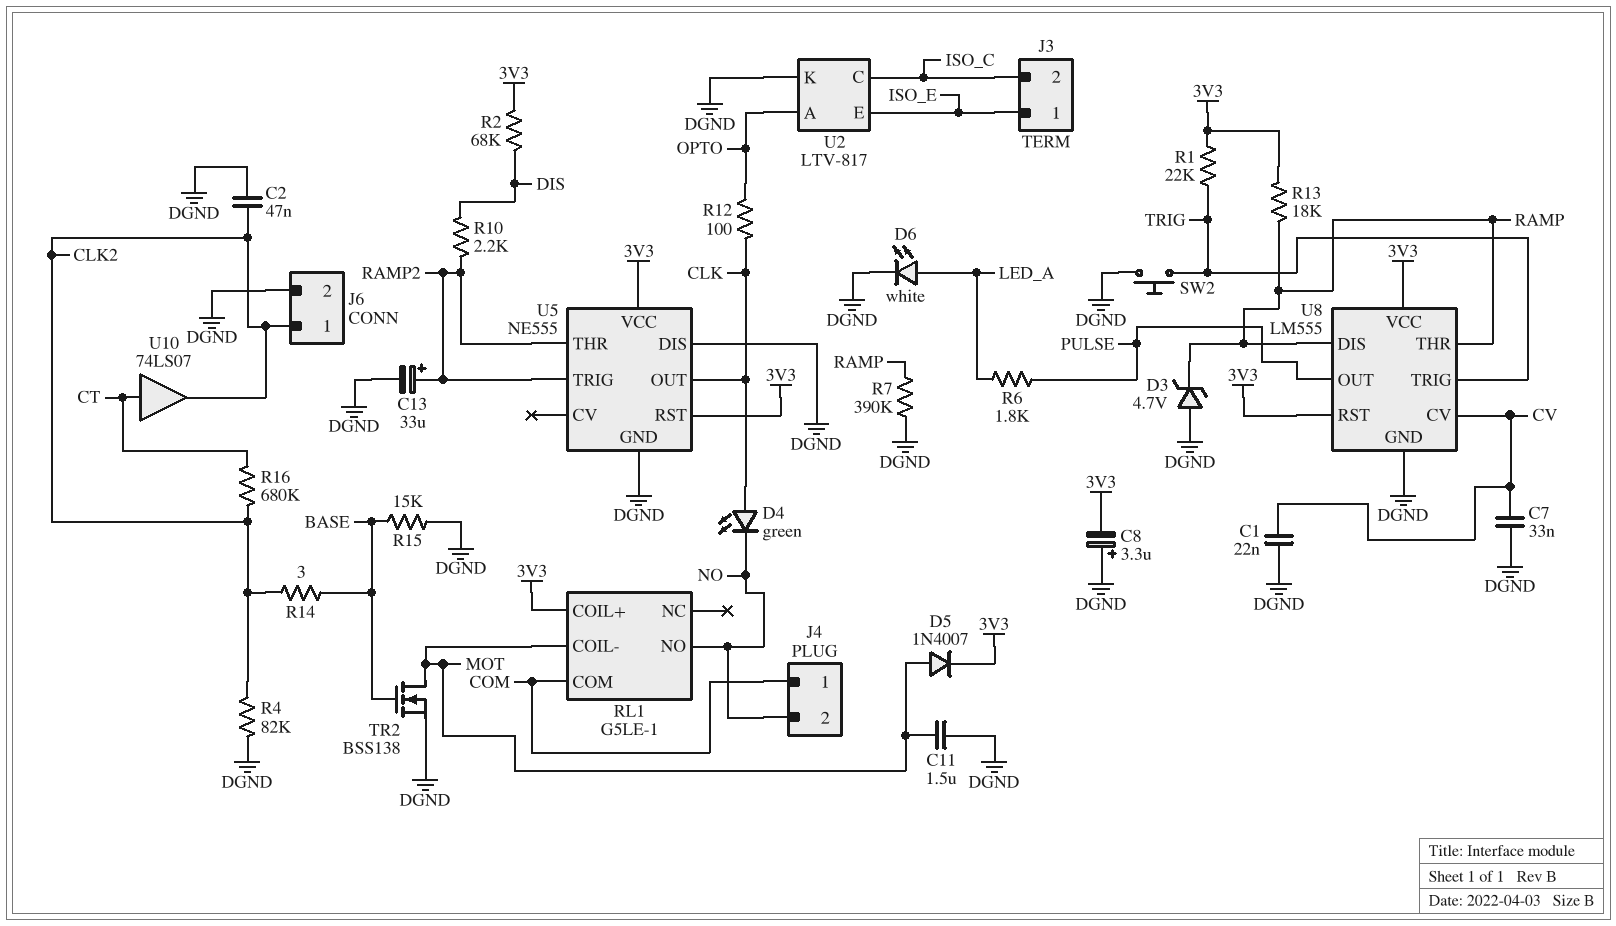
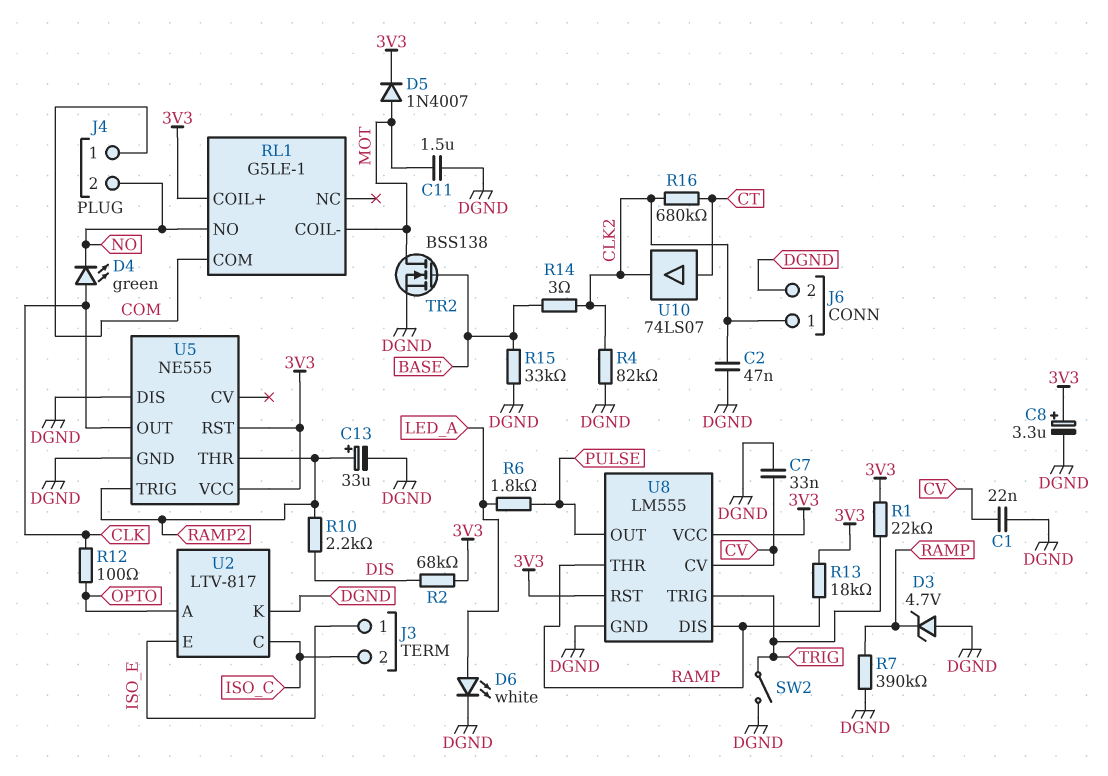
C8: 3.3uF (plus DGND, minus 3V3) -> 3.3uF (plus 3V3, minus DGND)
R15: 15k (BASE, DGND) -> 33k (BASE, DGND)
SW2: button (DGND, TRIG) -> switch (DGND, TRIG)

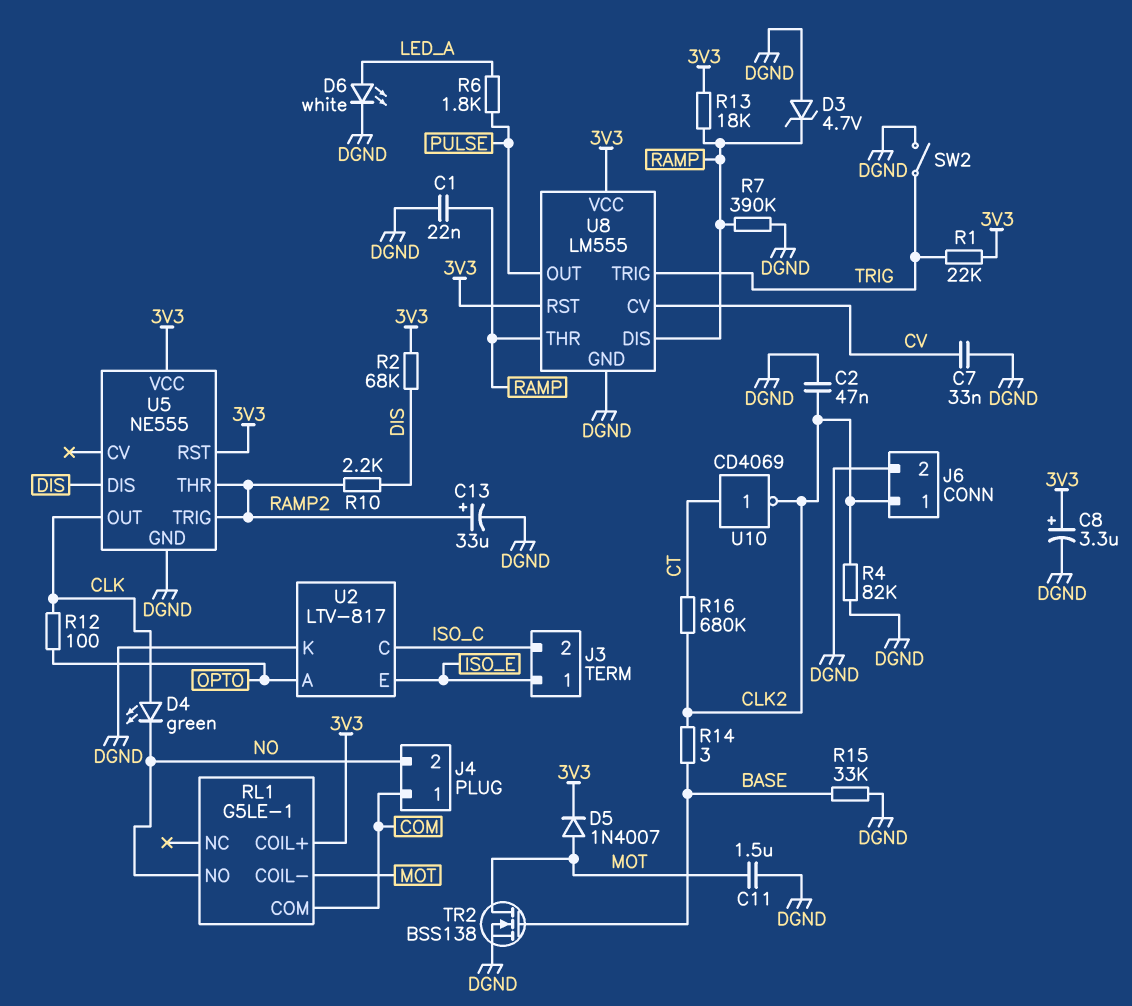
C1: 22nF (CV, DGND) -> 22nF (DGND, RAMP)
U5 pin DIS: DGND -> DIS
U10: buffer 74LS07 (in CT, out CLK2) -> NOT CD4069 (in CT, out CLK2)

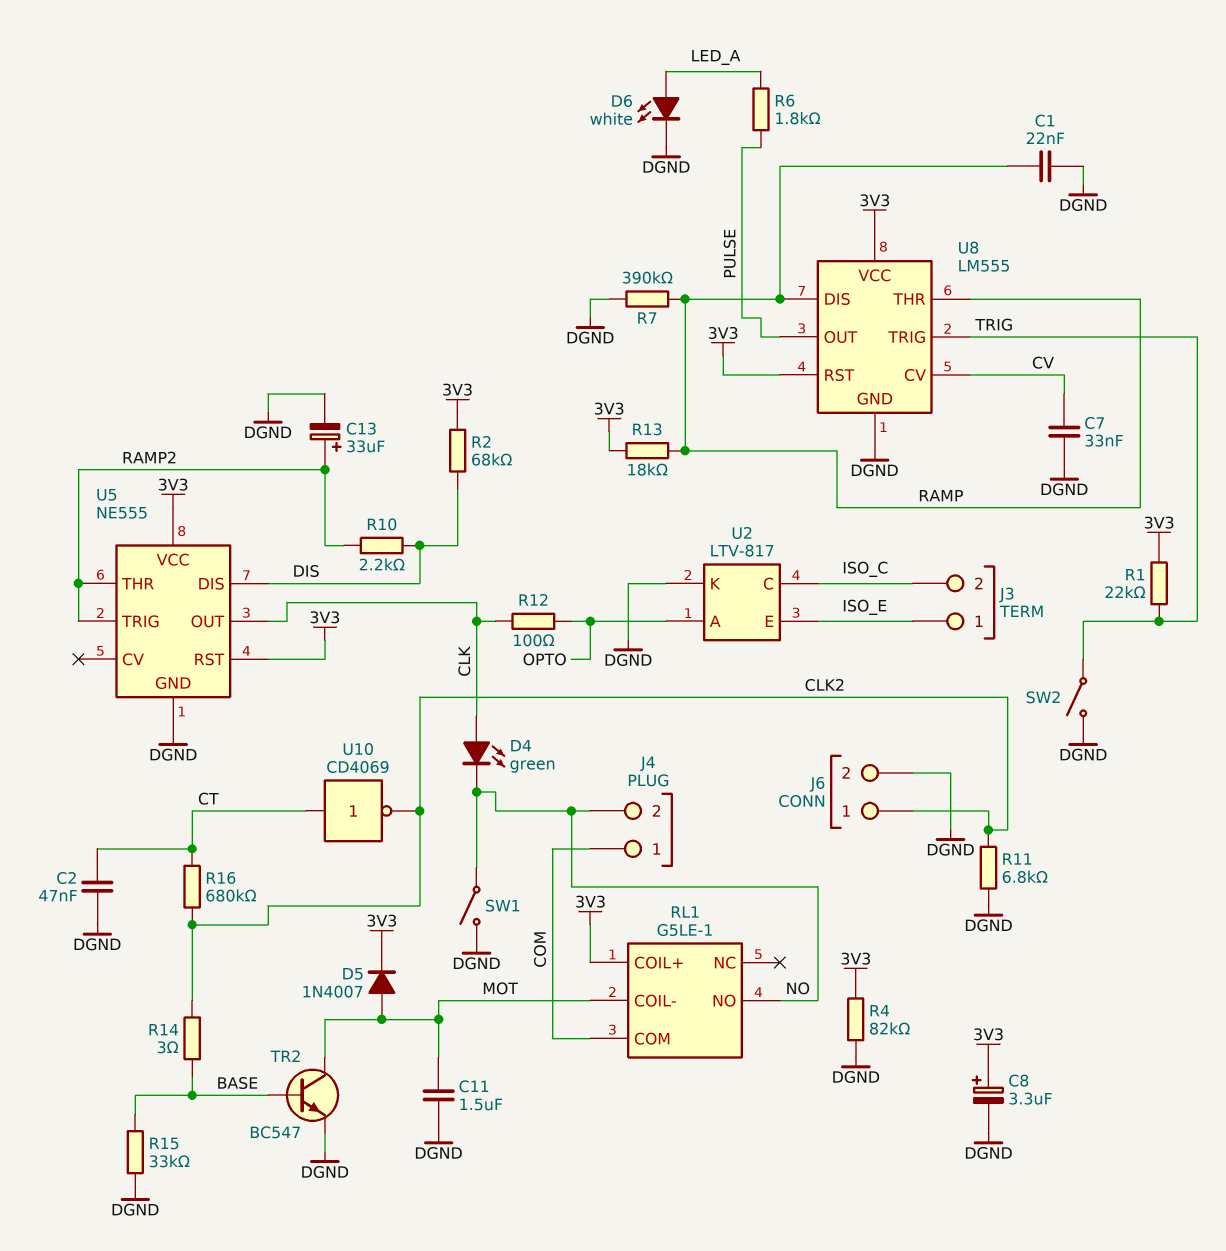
C2: 47nF (CLK2, DGND) -> 47nF (CT, DGND)
D3: zener 4.7V (A DGND, K RAMP) -> none
R4: 82k (CLK2, DGND) -> 82k (3V3, DGND)
R11: none -> 6.8k (CLK2, DGND)
SW1: none -> switch (DGND, NO)
TR2: NMOS BSS138 (G BASE, D MOT, S DGND) -> NPN BC547 (B BASE, C MOT, E DGND)

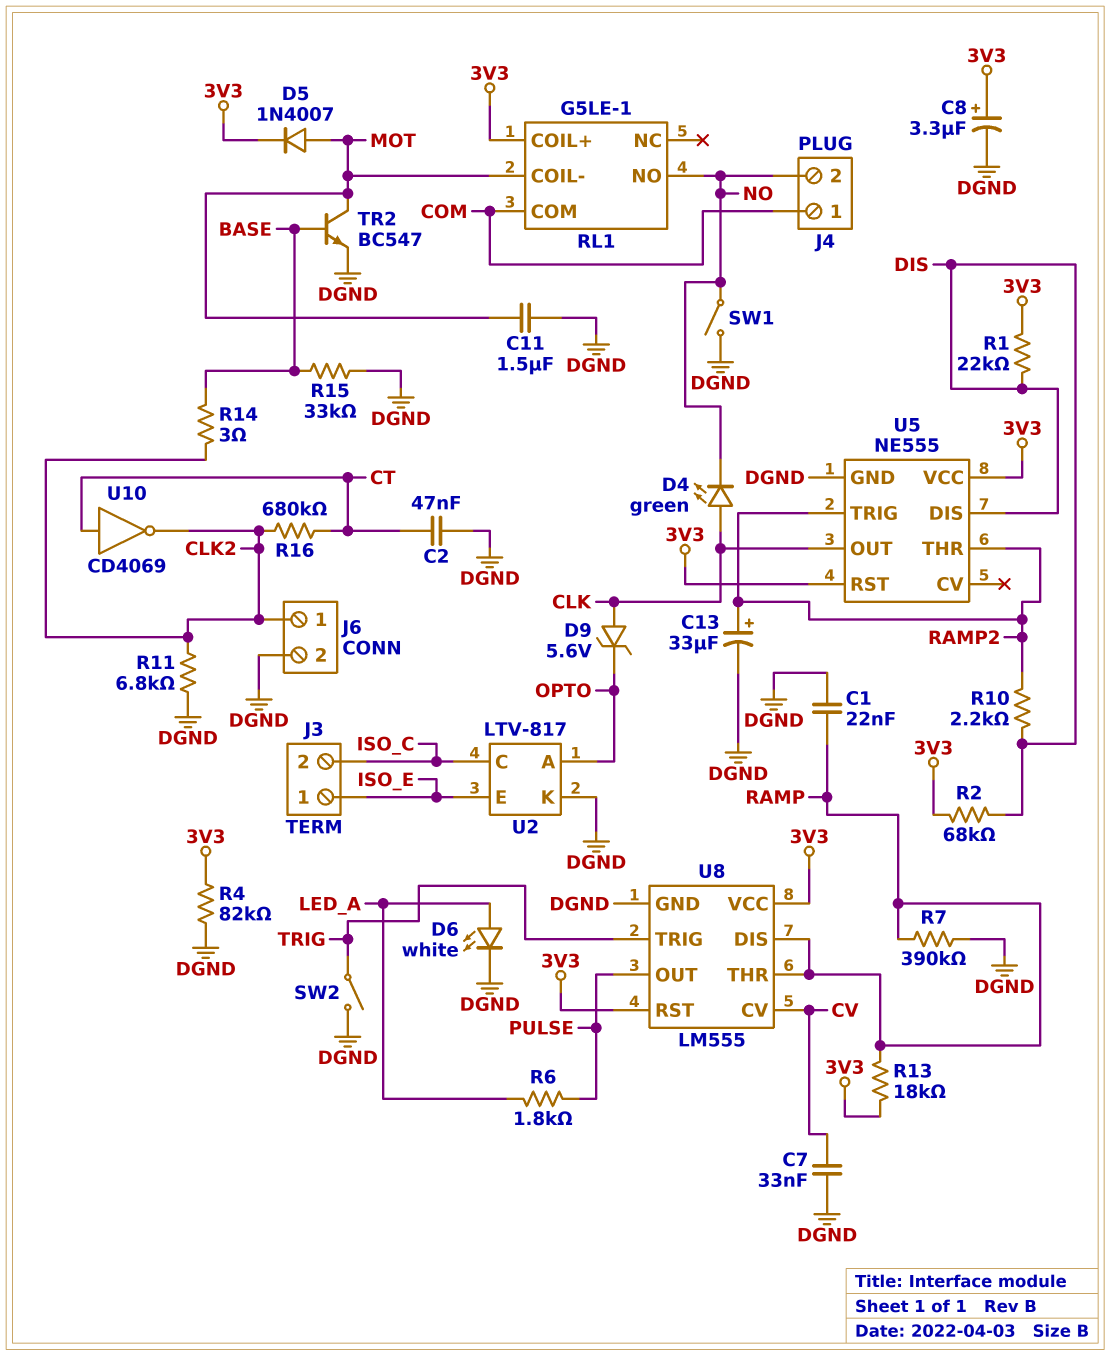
D9: none -> zener 5.6V (A CLK, K OPTO)
R1: 22k (3V3, TRIG) -> 22k (3V3, DIS)
R12: 100 (CLK, OPTO) -> none

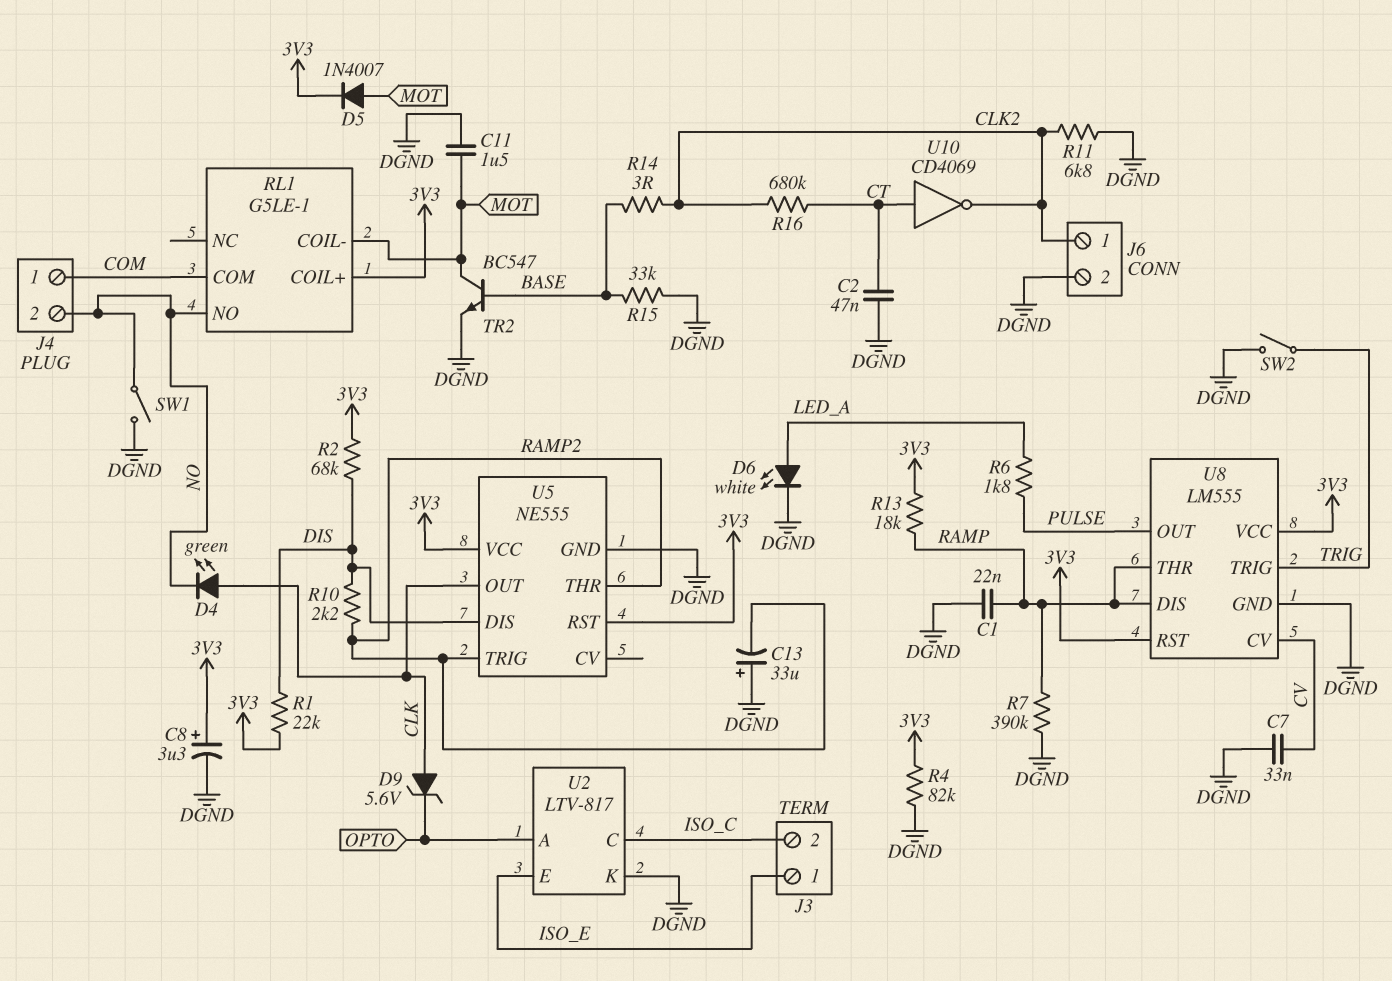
C13: 33uF (plus RAMP2, minus DGND) -> 33uF (plus DGND, minus RAMP2)

